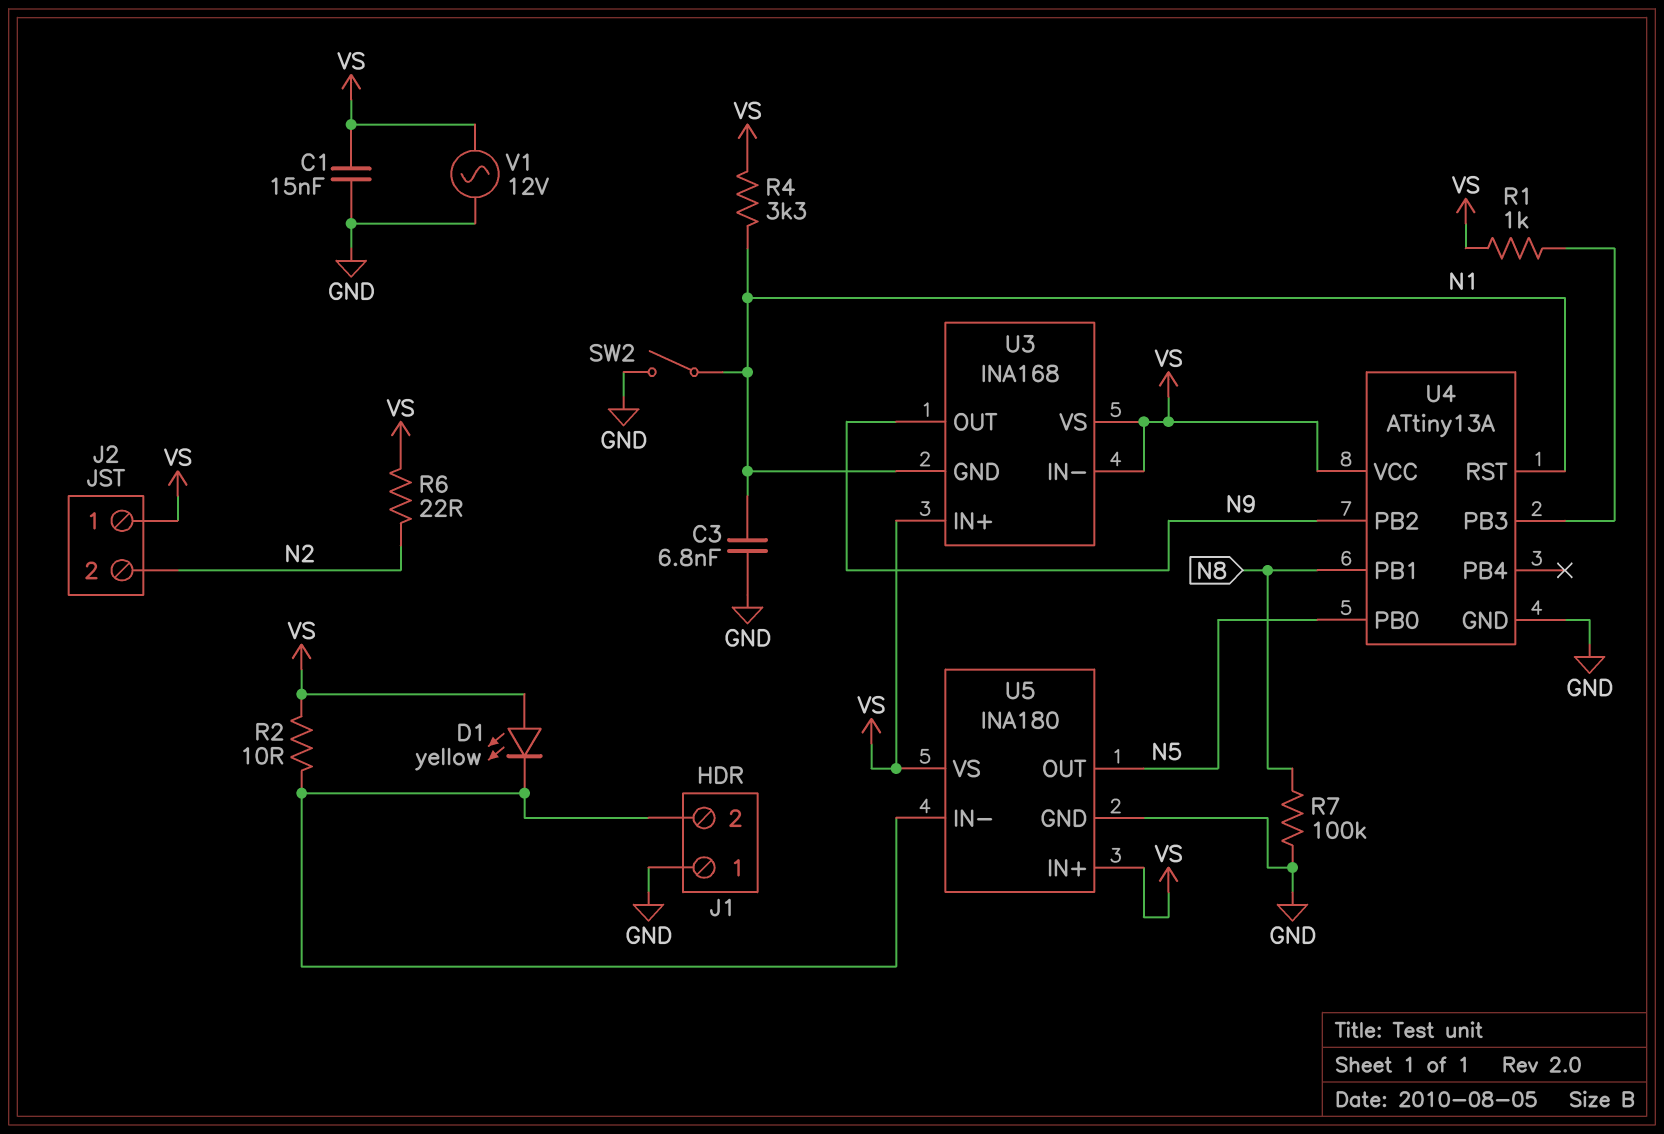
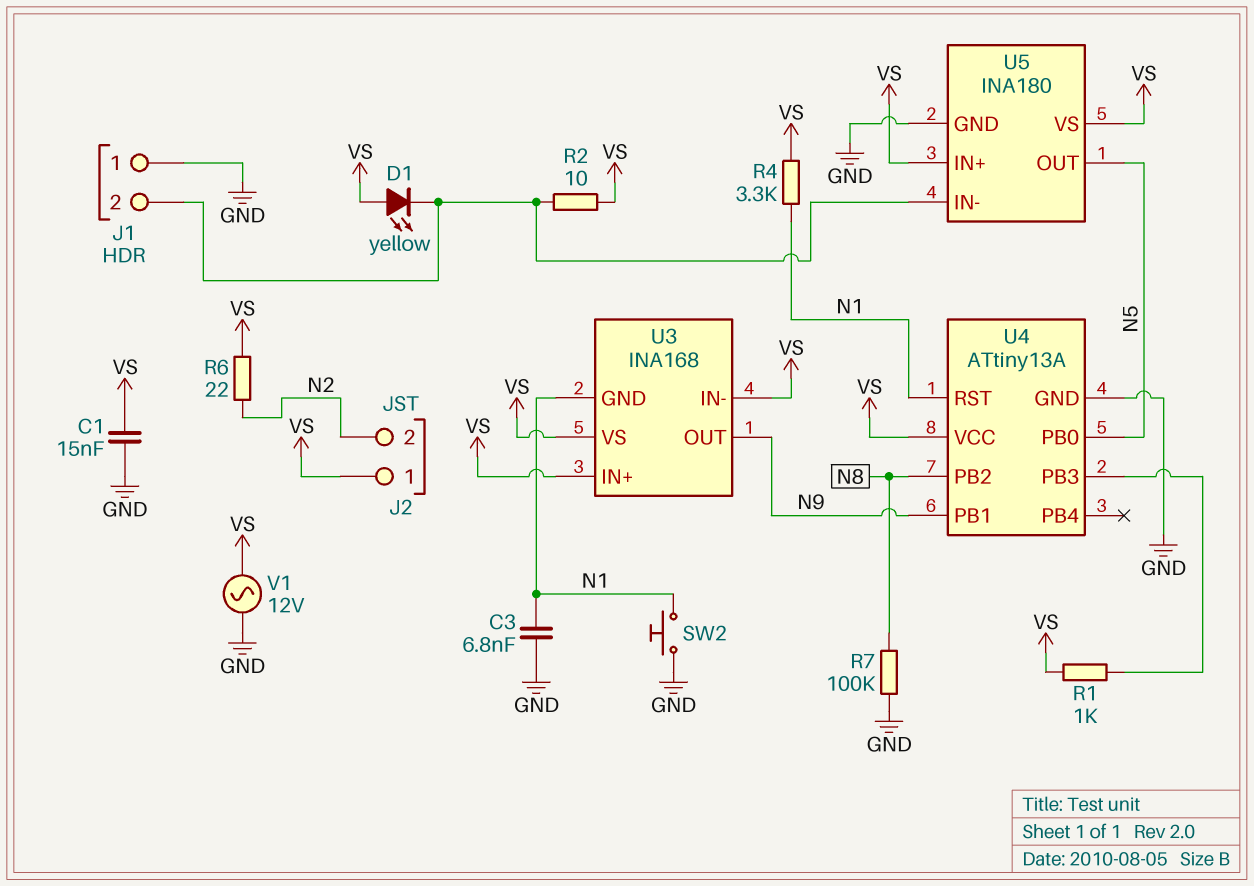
SW2: switch (GND, N1) -> button (GND, N1)
U4 pin PB1: N8 -> N9
U4 pin PB2: N9 -> N8

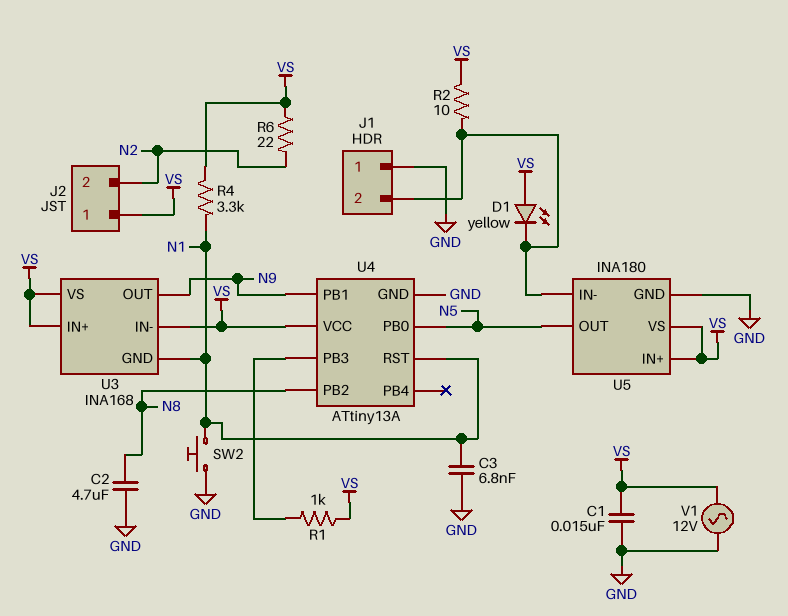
C2: none -> 4.7uF (GND, N8)
R7: 100k (GND, N8) -> none

